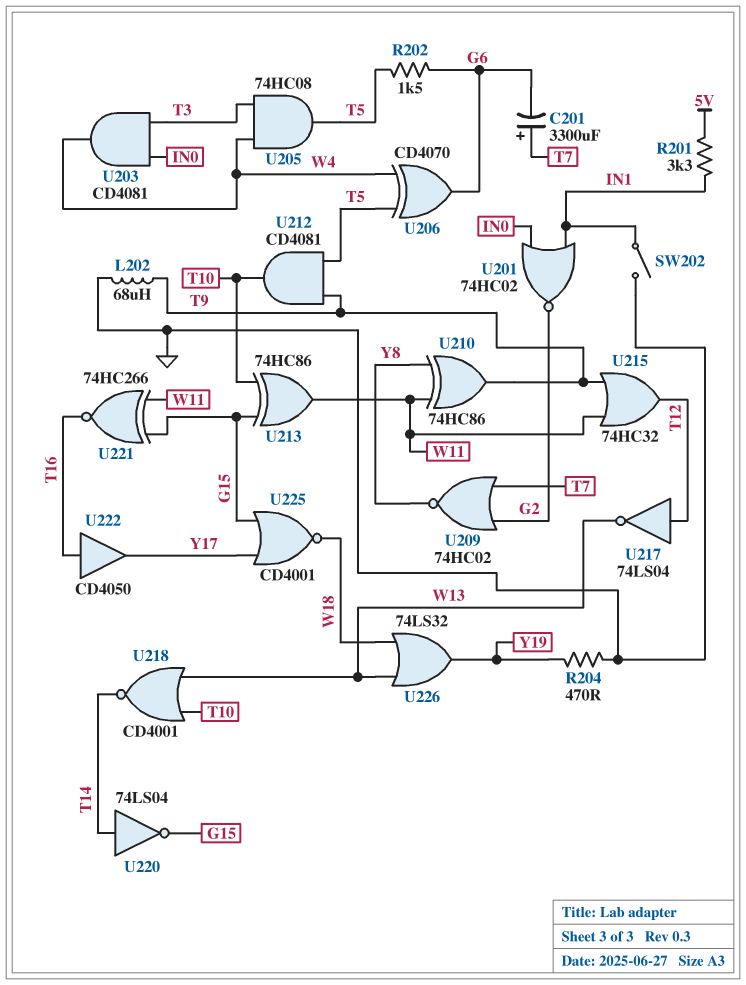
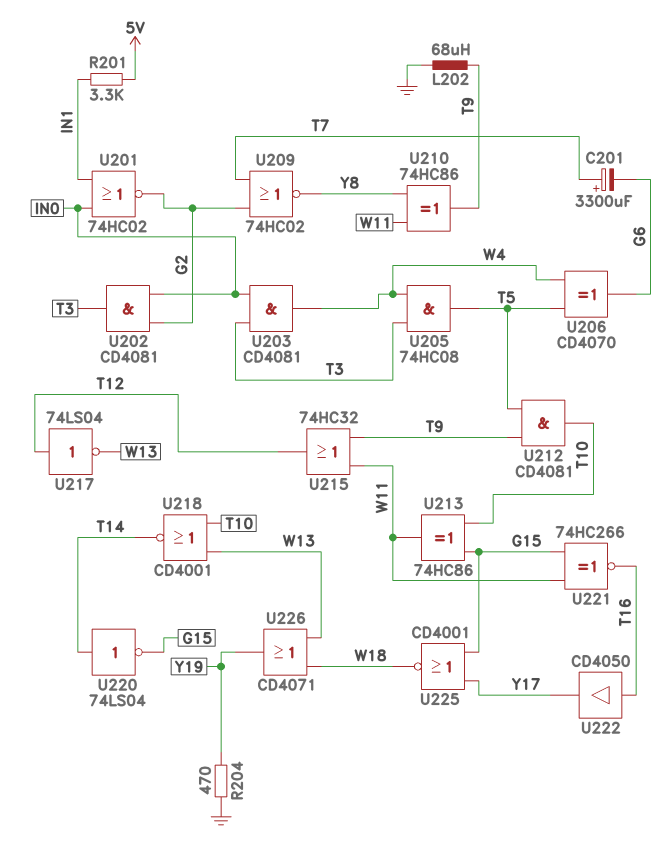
R202: 1.5k (G6, T5) -> none
SW202: switch (GND, IN1) -> none
U202: none -> AND CD4081 (in G2, in IN0, out T3)
U226: OR 74LS32 (in W13, in W18, out Y19) -> OR CD4071 (in W13, in W18, out Y19)

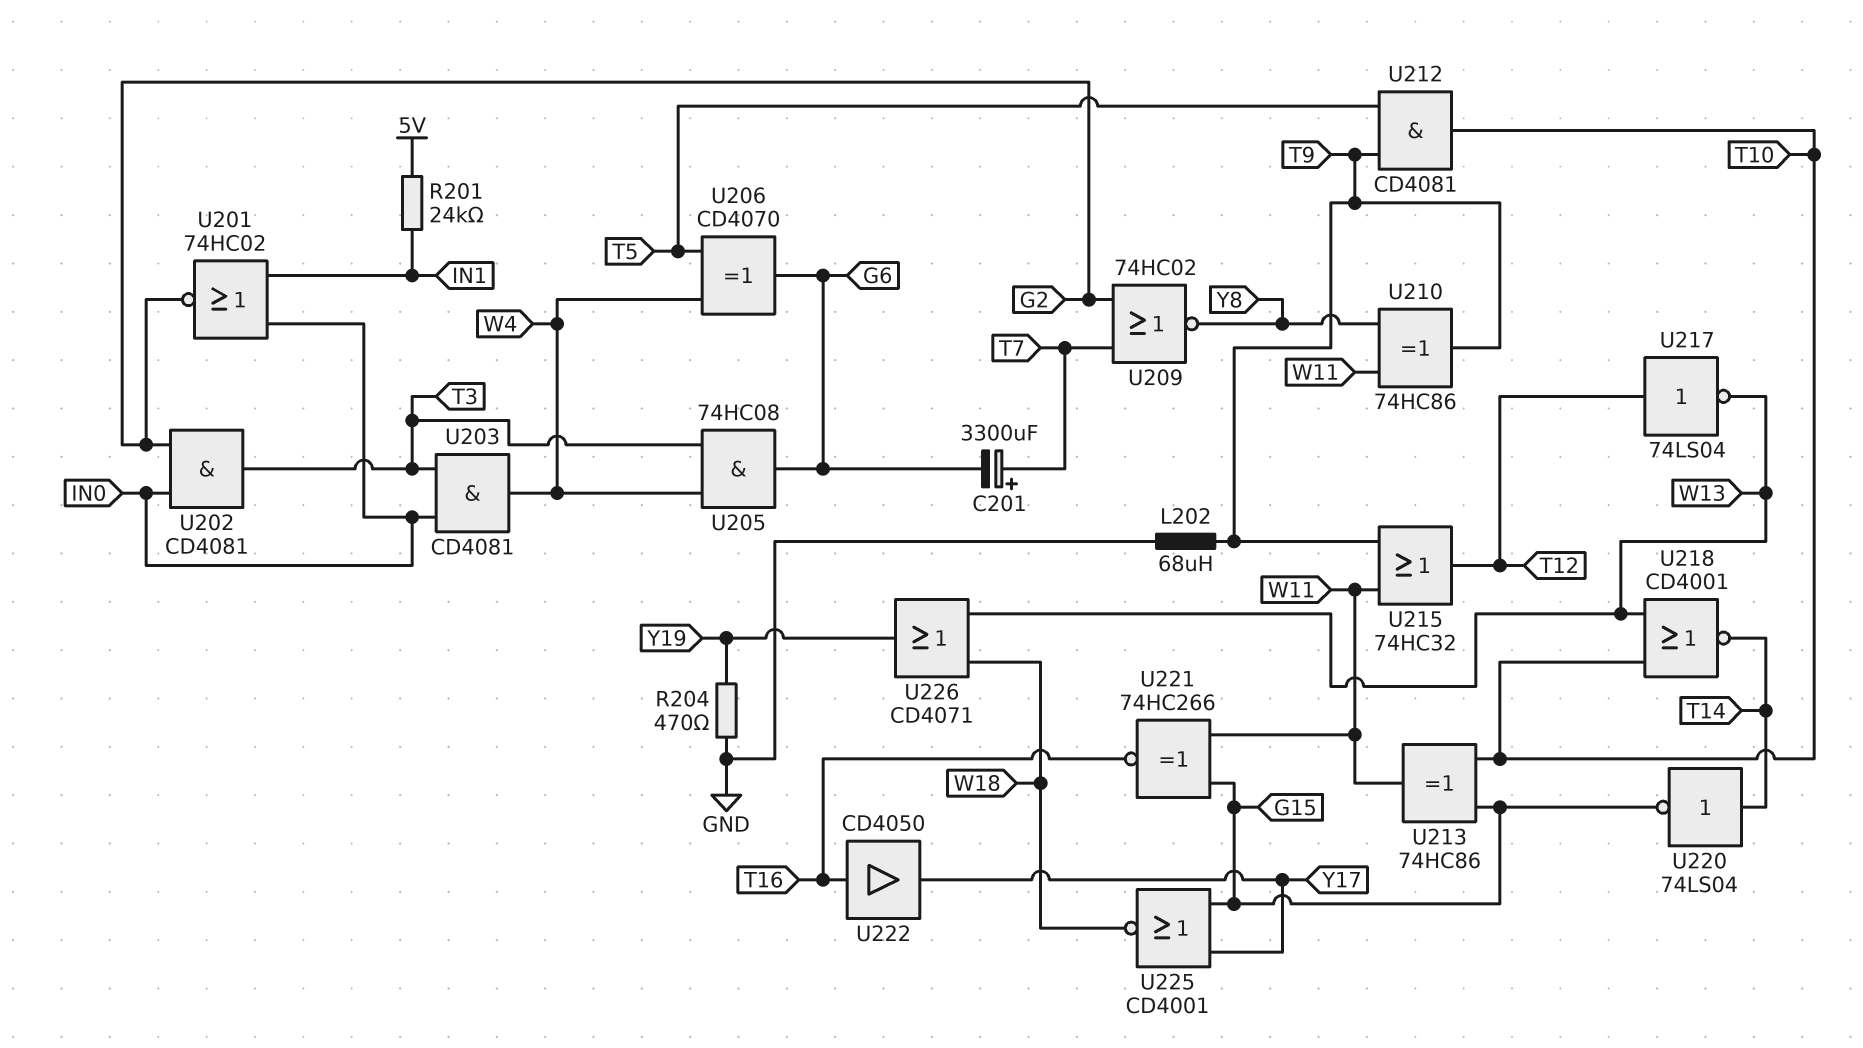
R201: 3.3k (5V, IN1) -> 24k (5V, IN1)
U205: AND 74HC08 (in T3, in W4, out T5) -> AND 74HC08 (in T3, in W4, out G6)

